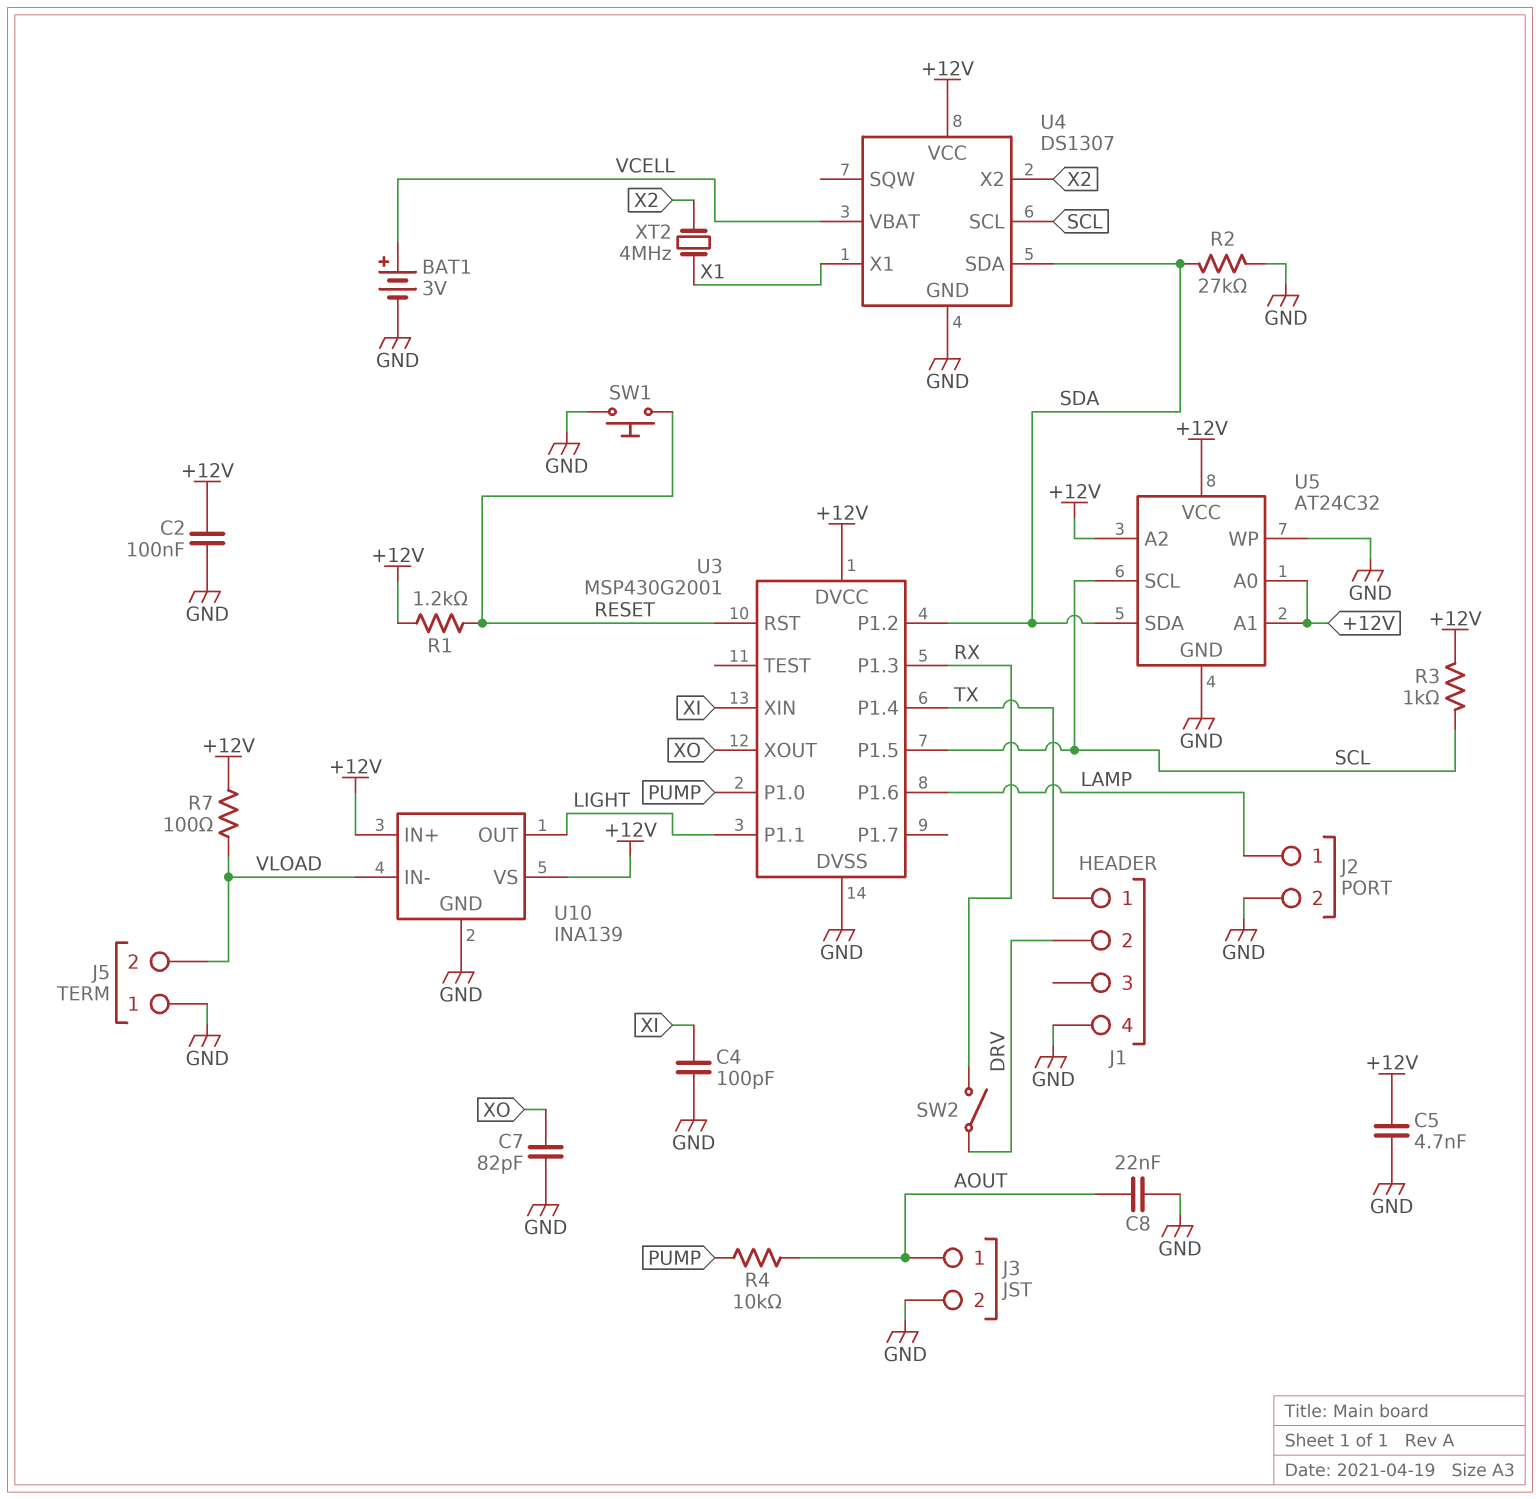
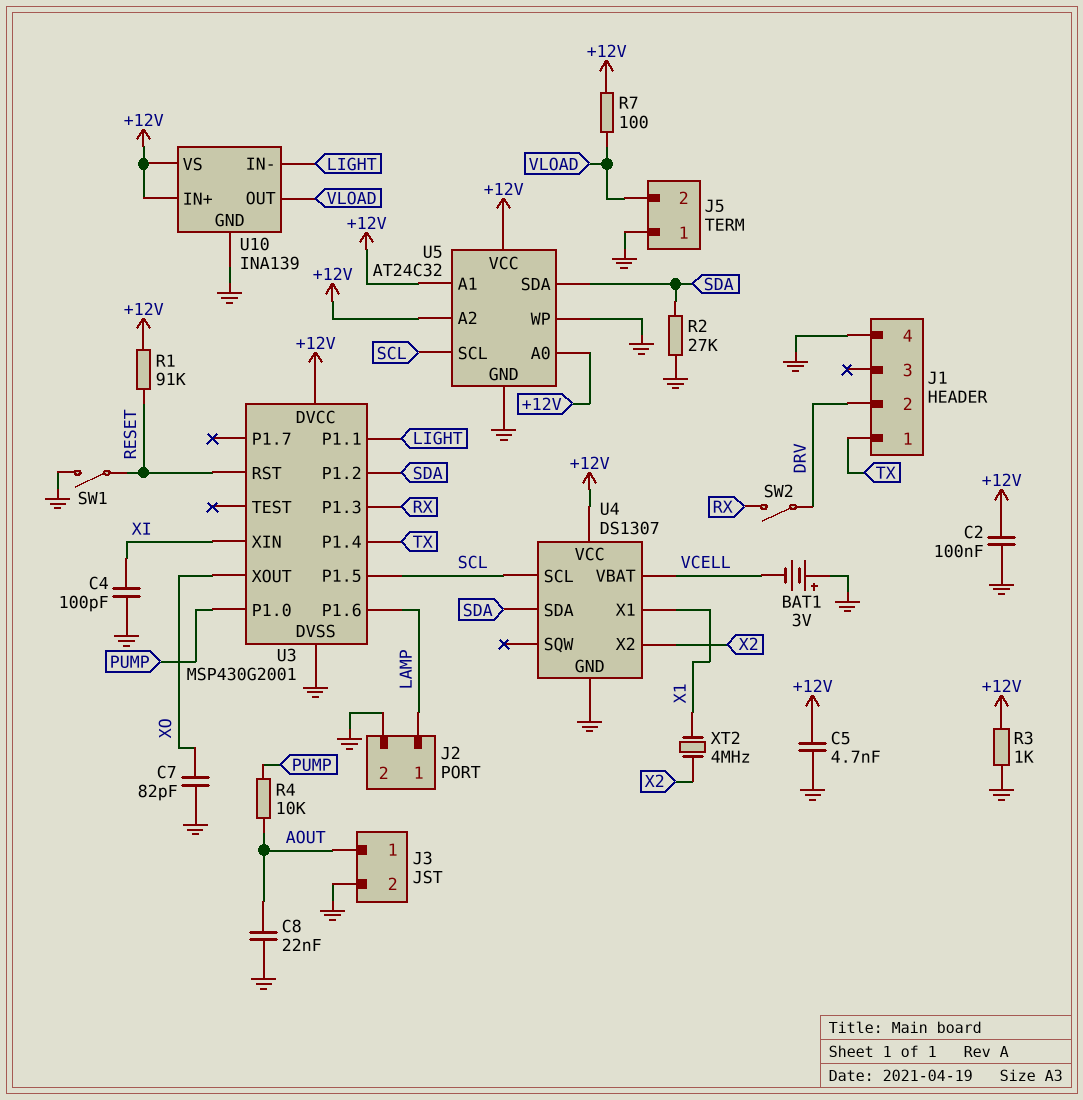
BAT1: 3V (plus VCELL, minus GND) -> 3V (plus GND, minus VCELL)
R1: 1.2k (+12V, RESET) -> 91k (+12V, RESET)
R3: 1k (+12V, SCL) -> 1k (+12V, GND)
SW1: button (GND, RESET) -> switch (GND, RESET)
U10 pin IN-: VLOAD -> LIGHT
U10 pin OUT: LIGHT -> VLOAD

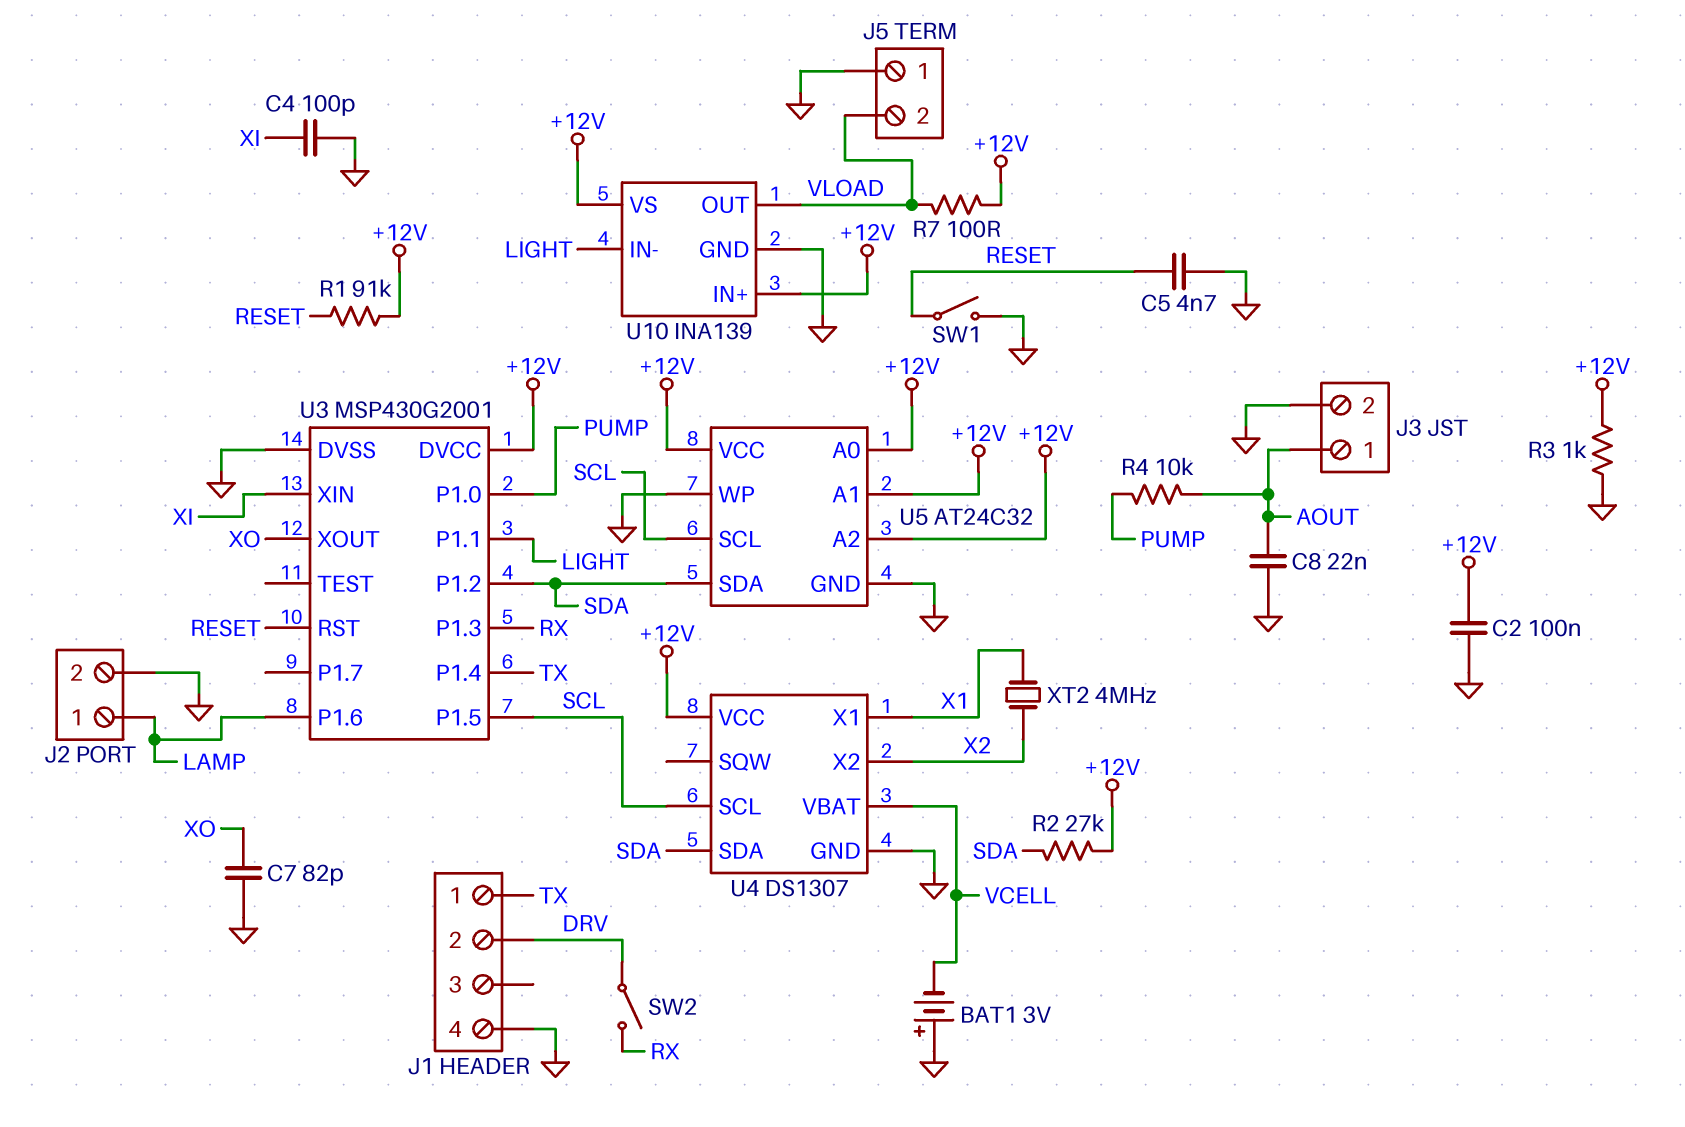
C5: 4.7nF (+12V, GND) -> 4.7nF (GND, RESET)
R2: 27k (GND, SDA) -> 27k (+12V, SDA)

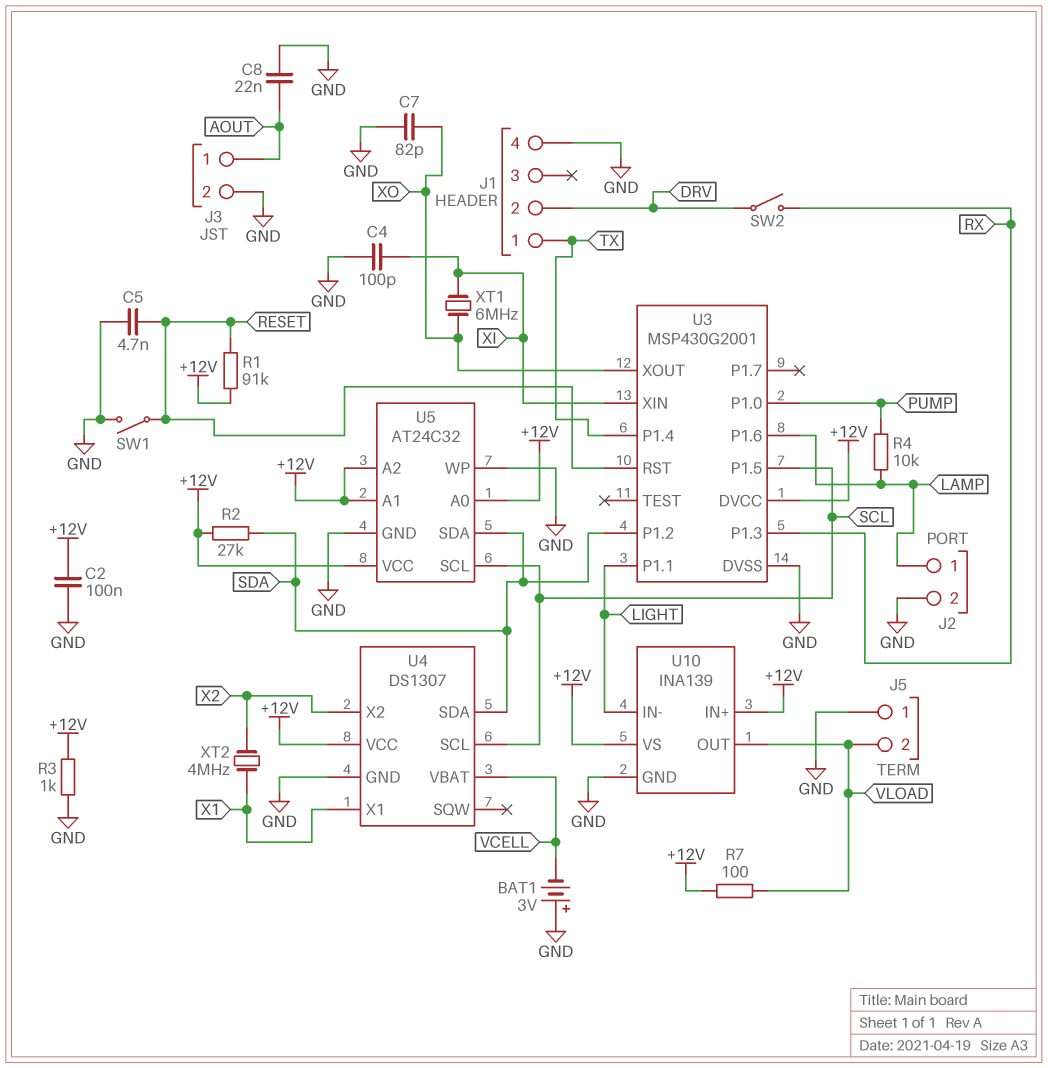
R4: 10k (AOUT, PUMP) -> 10k (LAMP, PUMP)
XT1: none -> 6MHz (XI, XO)

